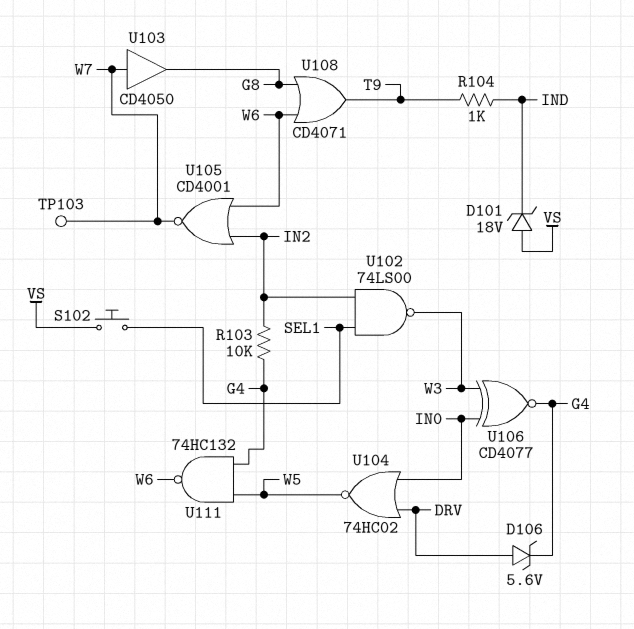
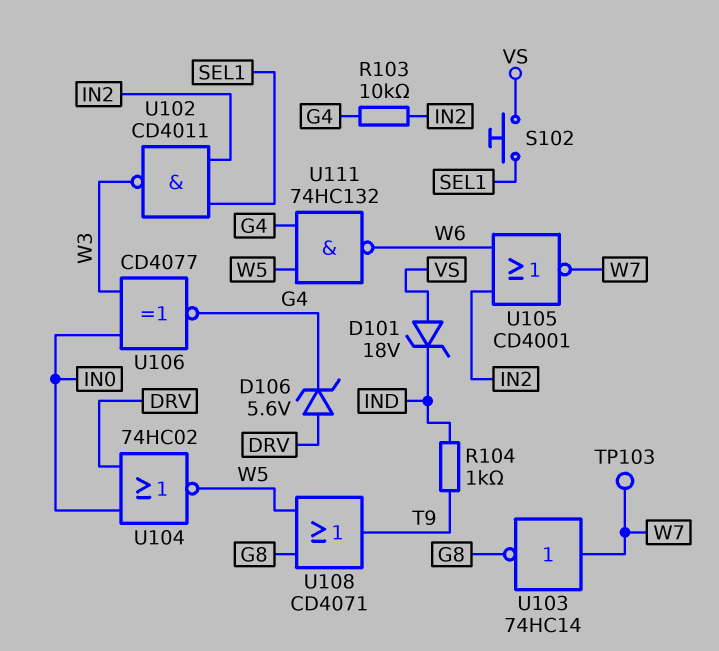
U102: NAND 74LS00 (in IN2, in SEL1, out W3) -> NAND CD4011 (in IN2, in SEL1, out W3)
U103: buffer CD4050 (in W7, out G8) -> NOT 74HC14 (in W7, out G8)
U108: OR CD4071 (in G8, in W6, out T9) -> OR CD4071 (in G8, in W5, out T9)

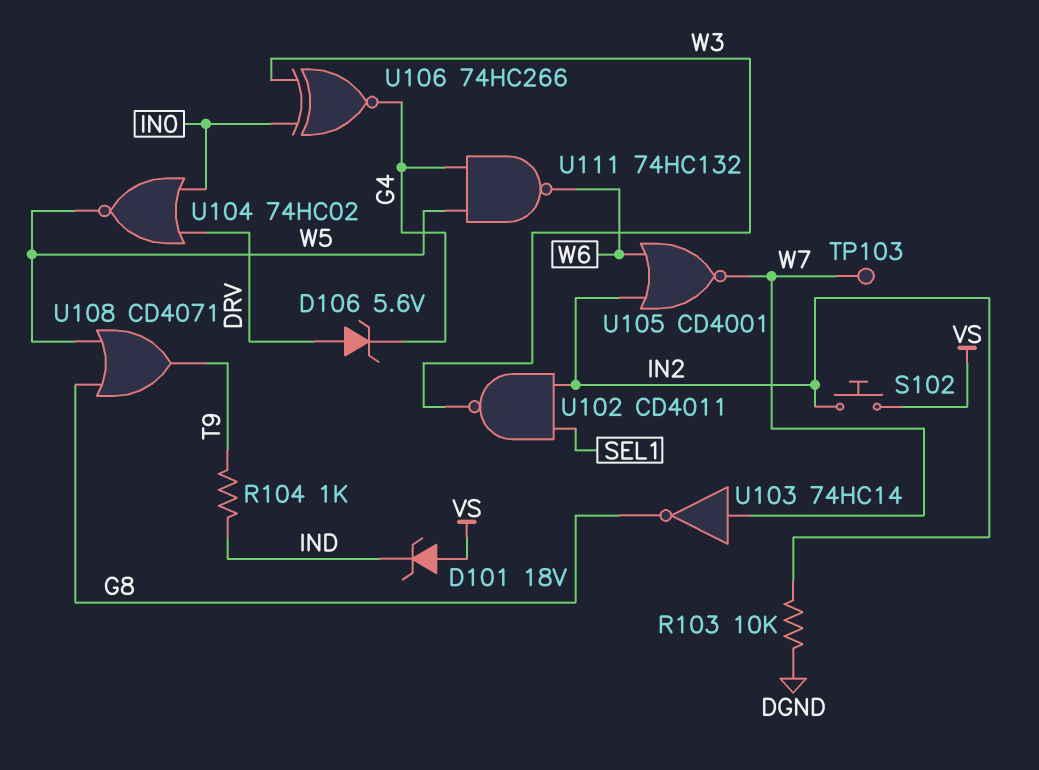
R103: 10k (G4, IN2) -> 10k (DGND, IN2)
S102: button (SEL1, VS) -> button (IN2, VS)
U106: XNOR CD4077 (in IN0, in W3, out G4) -> XNOR 74HC266 (in IN0, in W3, out G4)

